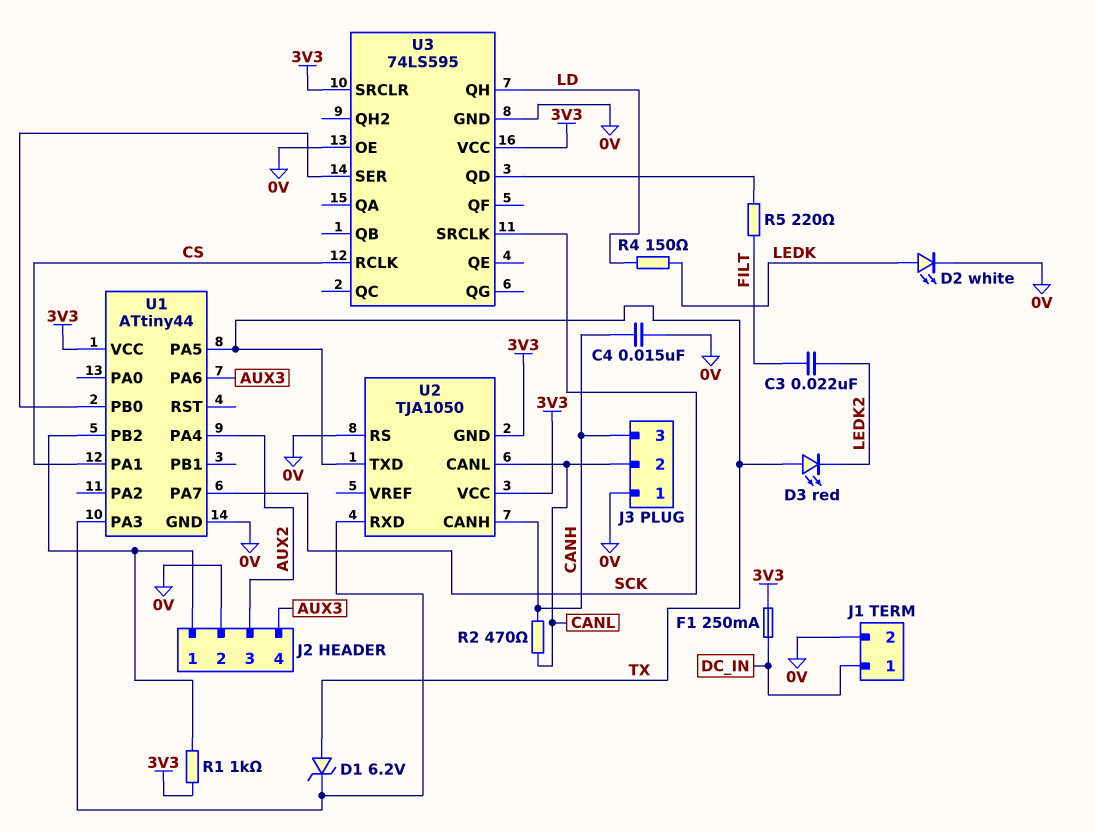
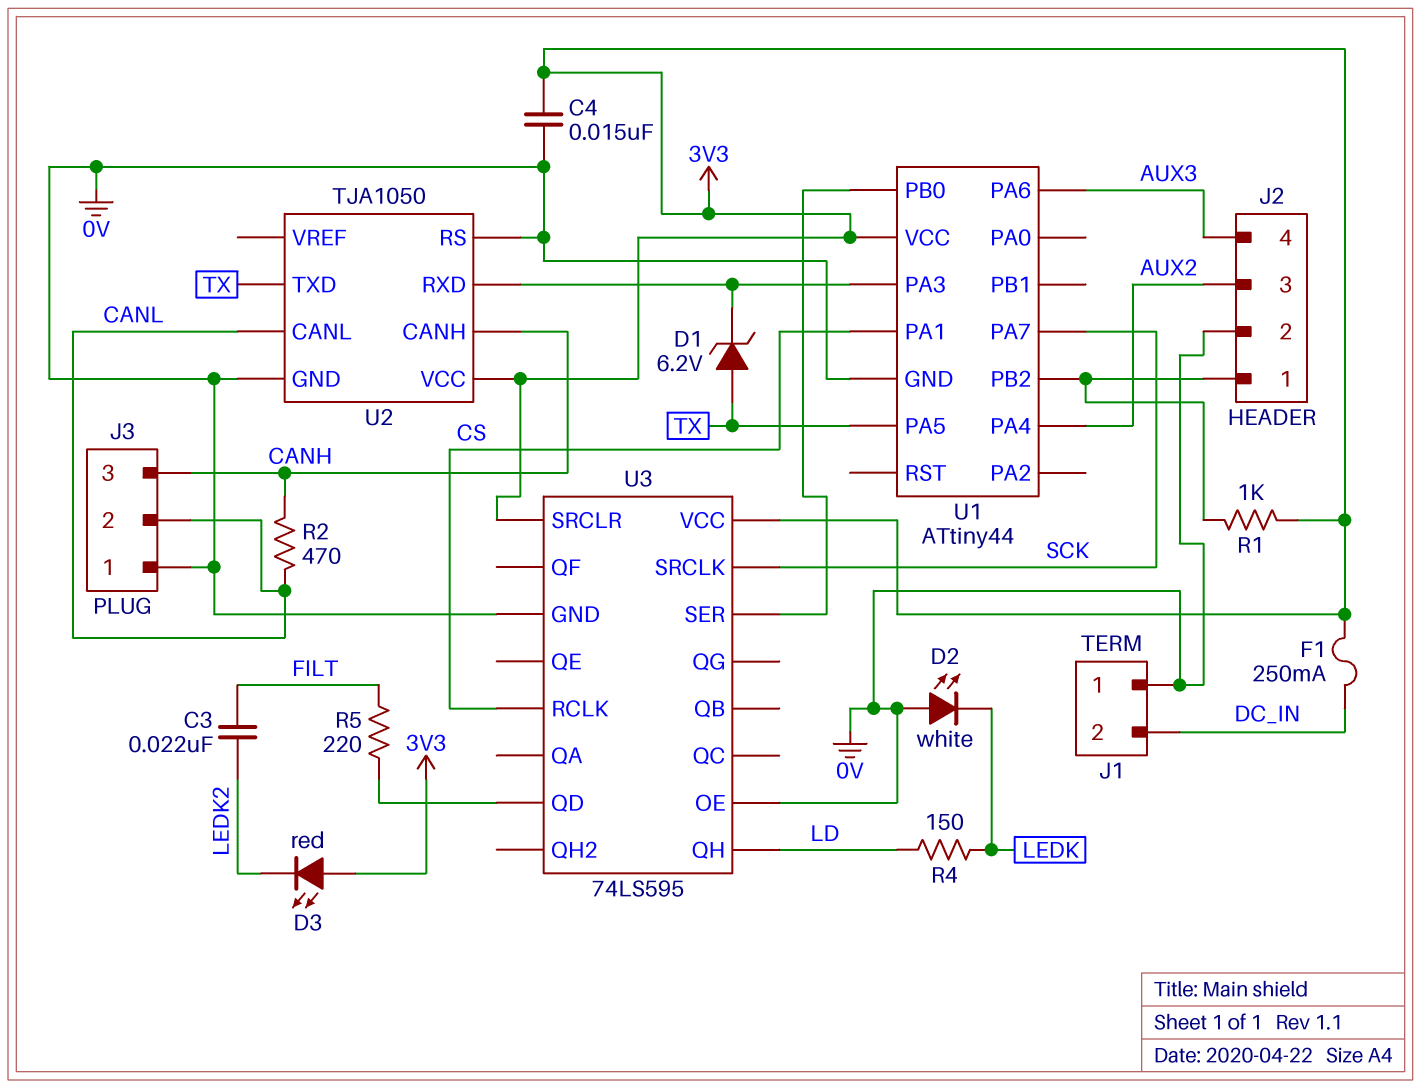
C4: 15nF (0V, CANH) -> 15nF (0V, 3V3)
D2: LED white (A LEDK, K 0V) -> LED white (A 0V, K LEDK)
D3: LED red (A TX, K LEDK2) -> LED red (A 3V3, K LEDK2)
J1 pin 1: DC_IN -> 0V
J1 pin 2: 0V -> DC_IN
U2 pin GND: 3V3 -> 0V

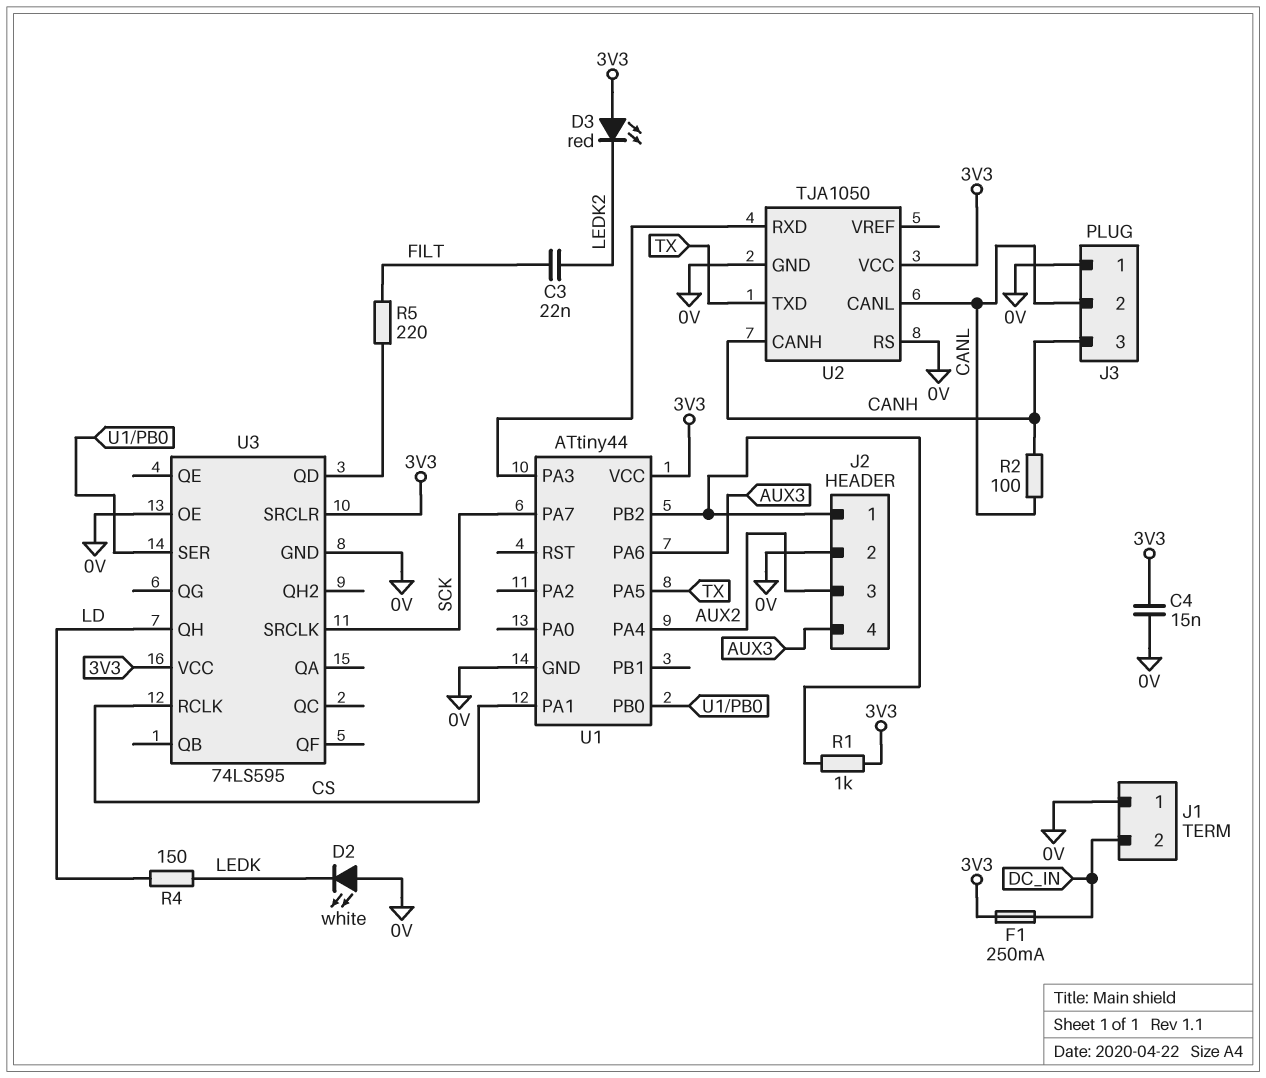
D1: zener 6.2V (A TX, K U1/PA3) -> none
R2: 470 (CANH, CANL) -> 100 (CANH, CANL)

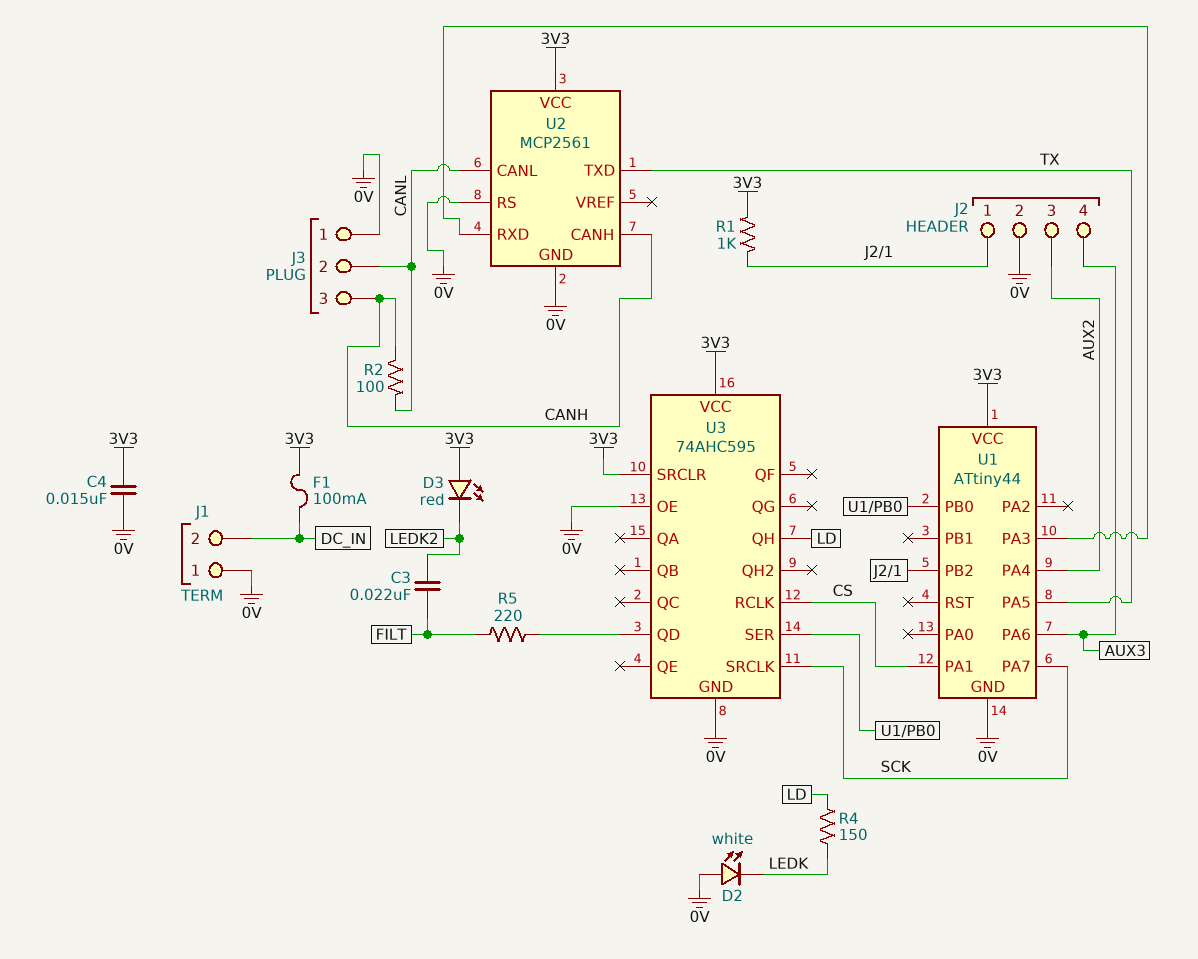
F1: 250mA (3V3, DC_IN) -> 100mA (3V3, DC_IN)
U2: TJA1050 -> MCP2561
U3: 74LS595 -> 74AHC595

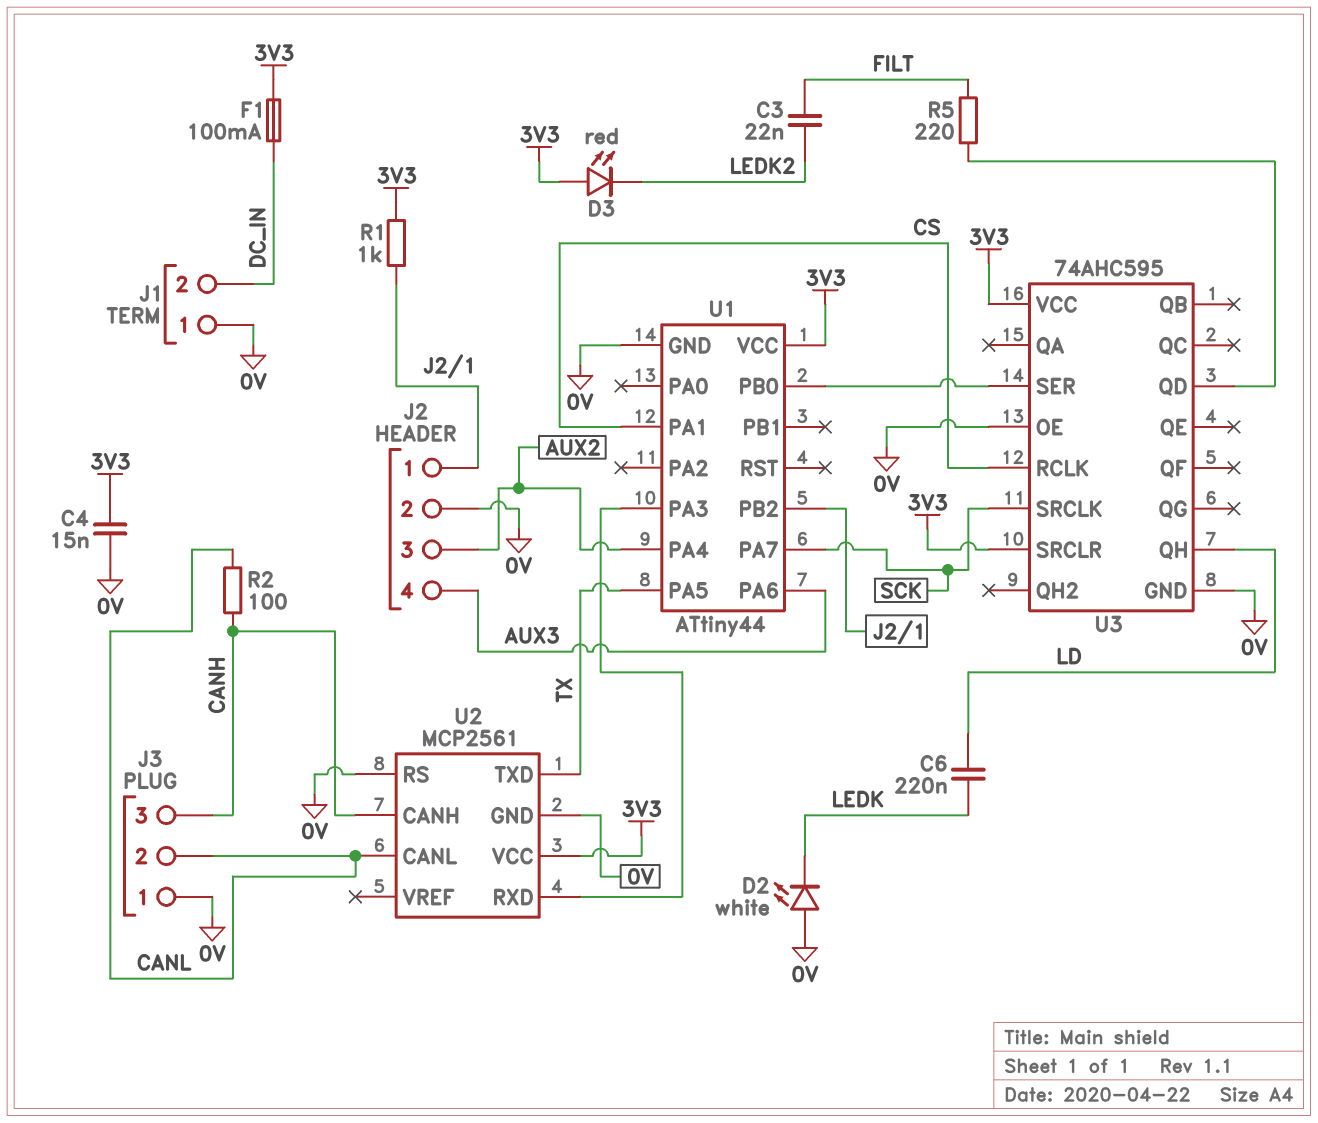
C6: none -> 220nF (LD, LEDK)
R4: 150 (LD, LEDK) -> none

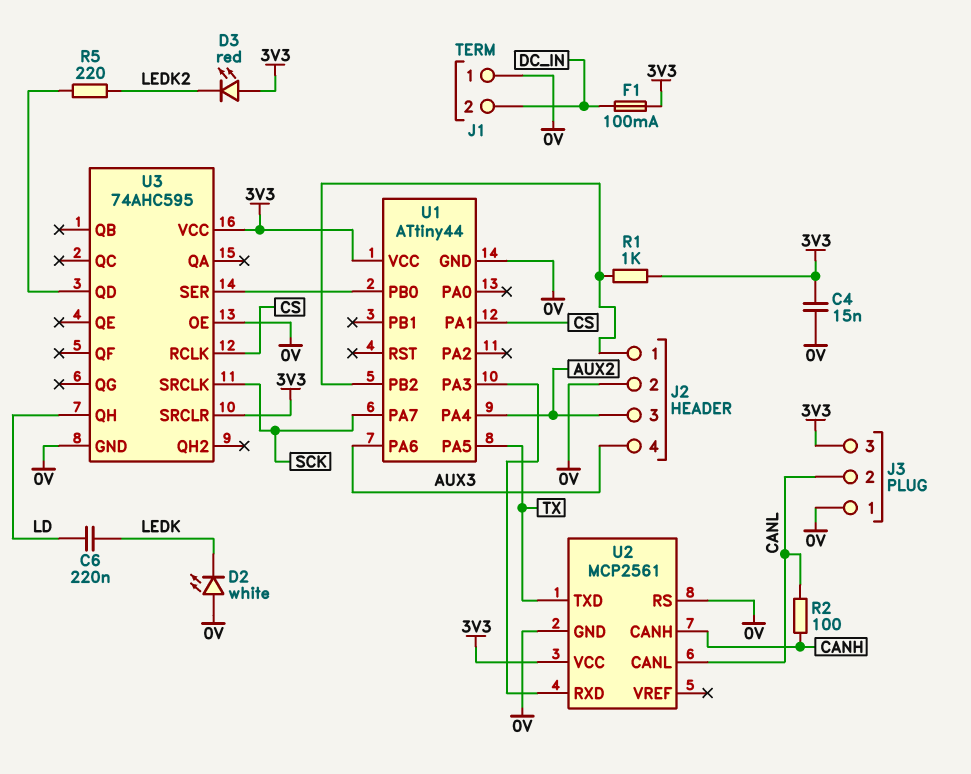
C3: 22nF (FILT, LEDK2) -> none
J3 pin 3: CANH -> 3V3
R5: 220 (FILT, U3/QD) -> 220 (LEDK2, U3/QD)

